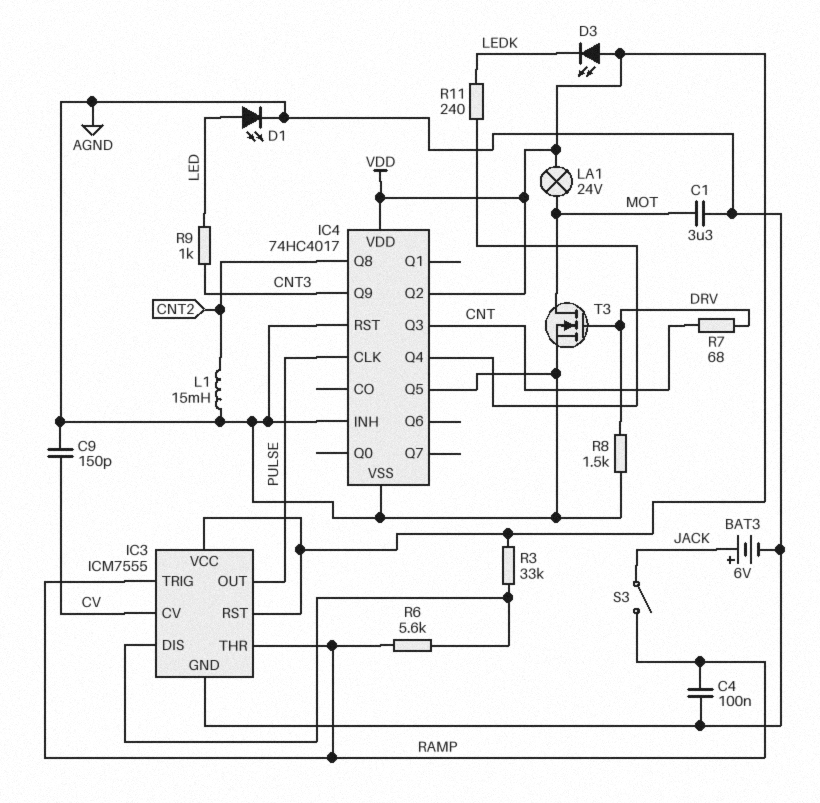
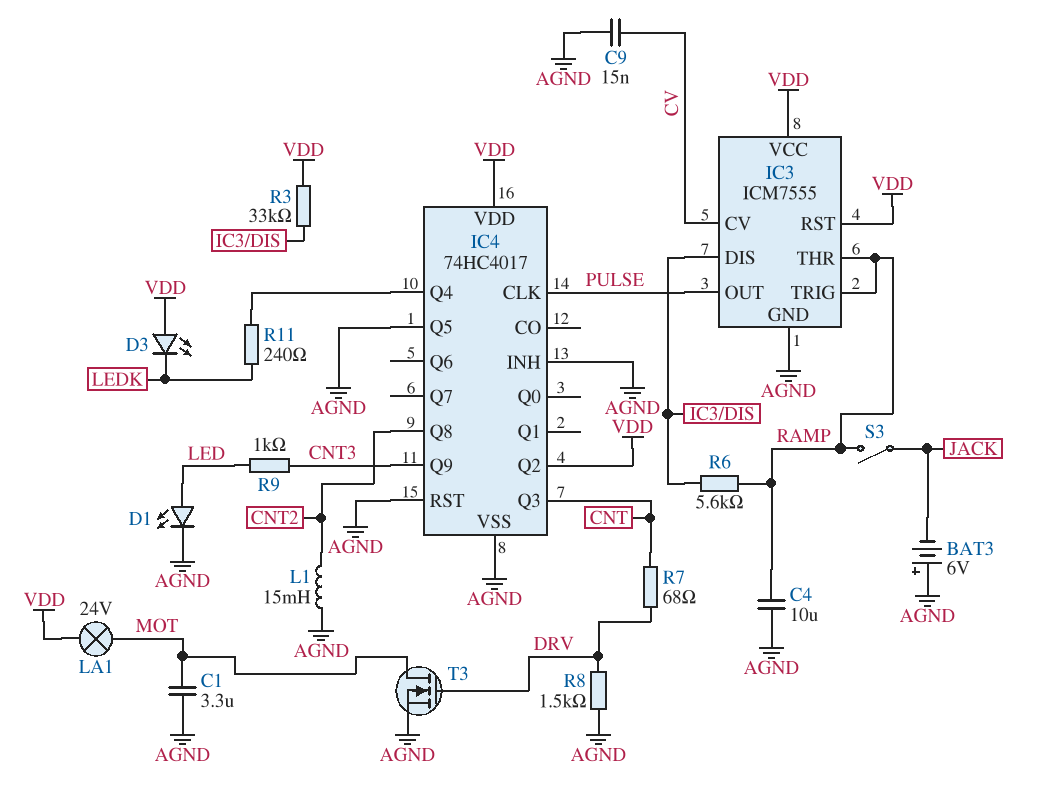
BAT3: 6V (plus JACK, minus AGND) -> 6V (plus AGND, minus JACK)
C4: 100nF (AGND, RAMP) -> 10uF (AGND, RAMP)
C9: 150pF (AGND, CV) -> 15nF (AGND, CV)

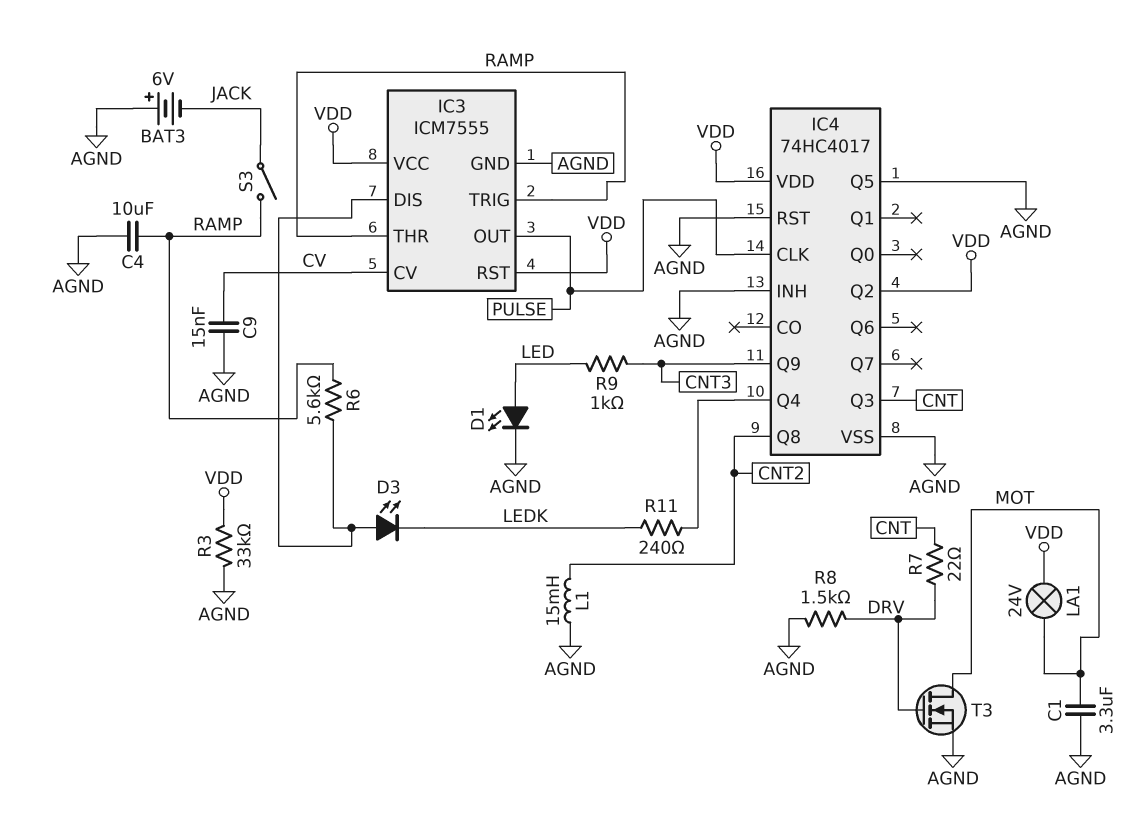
D3: LED (A VDD, K LEDK) -> LED (A IC3/DIS, K LEDK)
R3: 33k (IC3/DIS, VDD) -> 33k (AGND, VDD)
R7: 68 (CNT, DRV) -> 22 (CNT, DRV)

